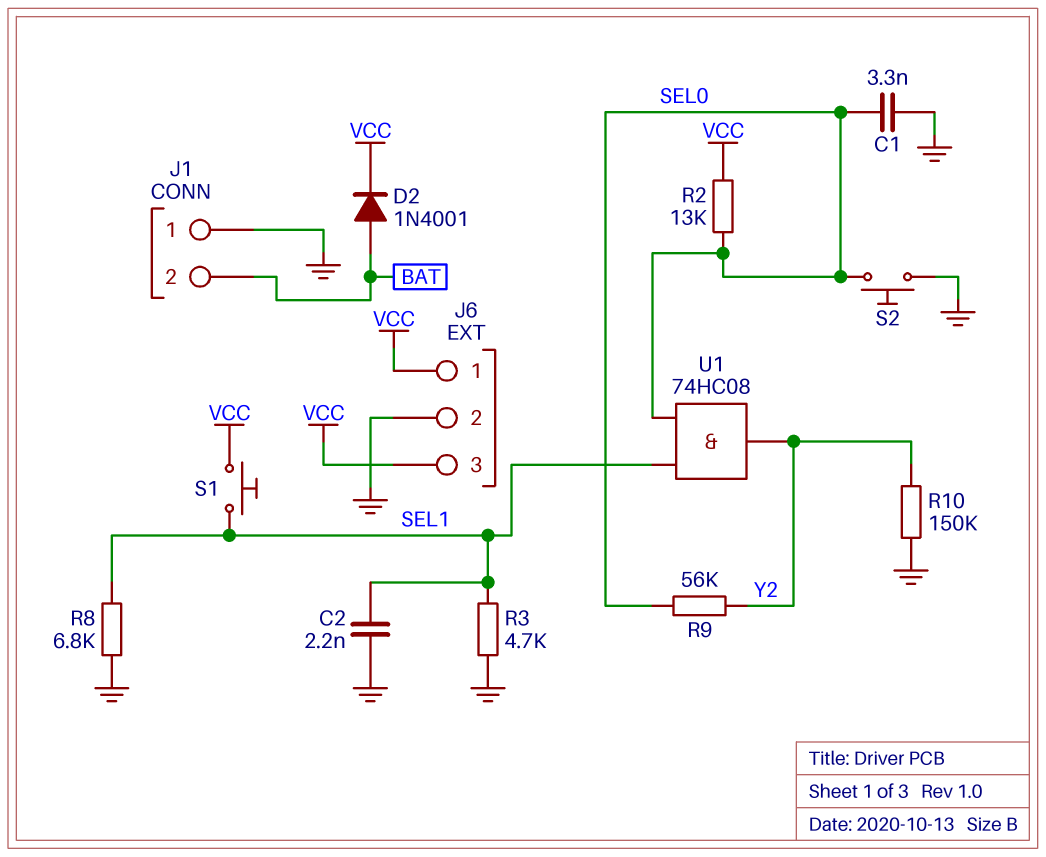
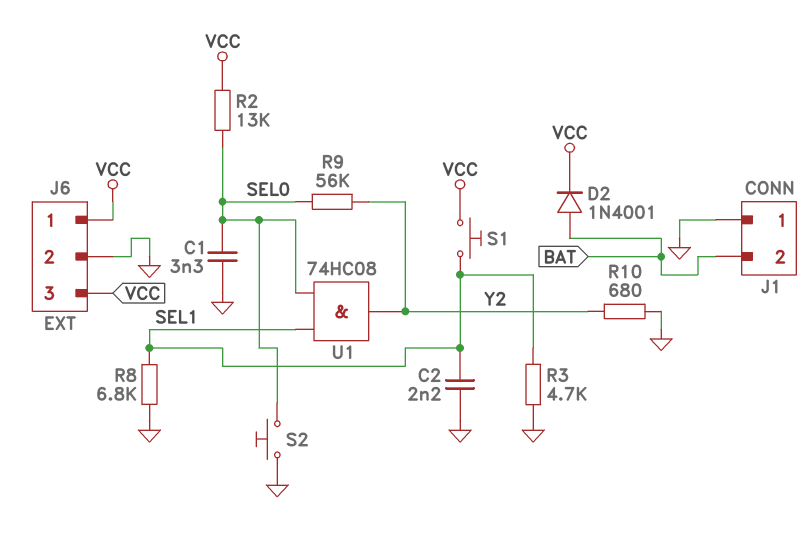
R10: 150k (GND, Y2) -> 680 (GND, Y2)

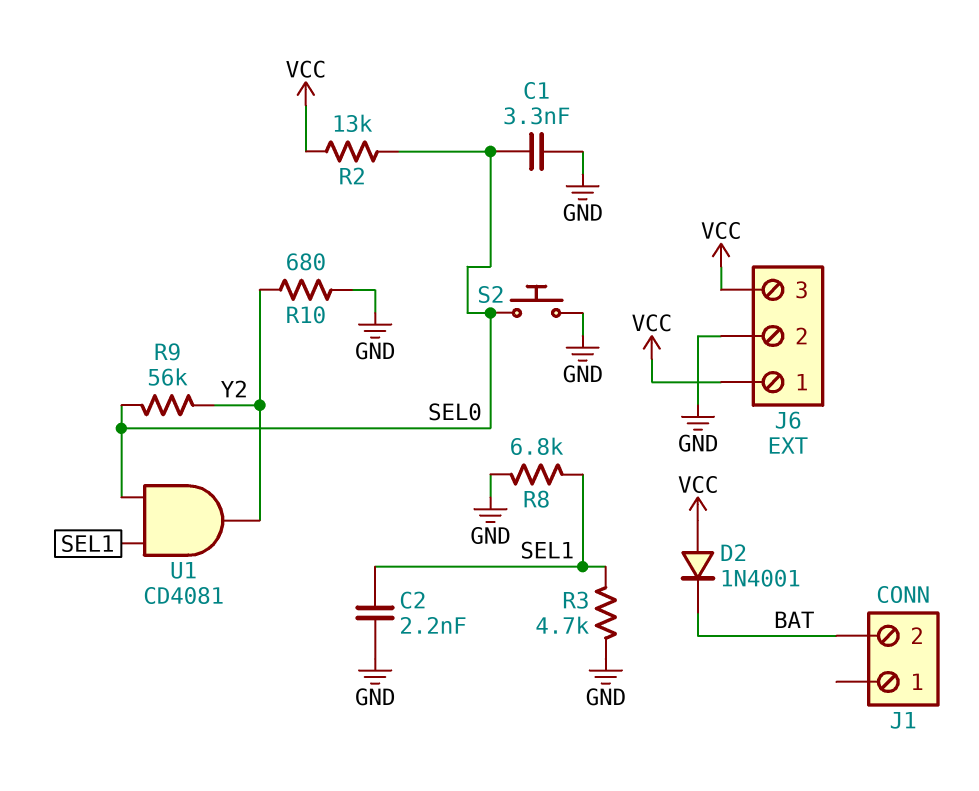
D2: diode 1N4001 (A BAT, K VCC) -> diode 1N4001 (A VCC, K BAT)
J1 pin 1: GND -> none
S1: button (SEL1, VCC) -> none
U1: AND 74HC08 (in SEL0, in SEL1, out Y2) -> AND CD4081 (in SEL0, in SEL1, out Y2)

